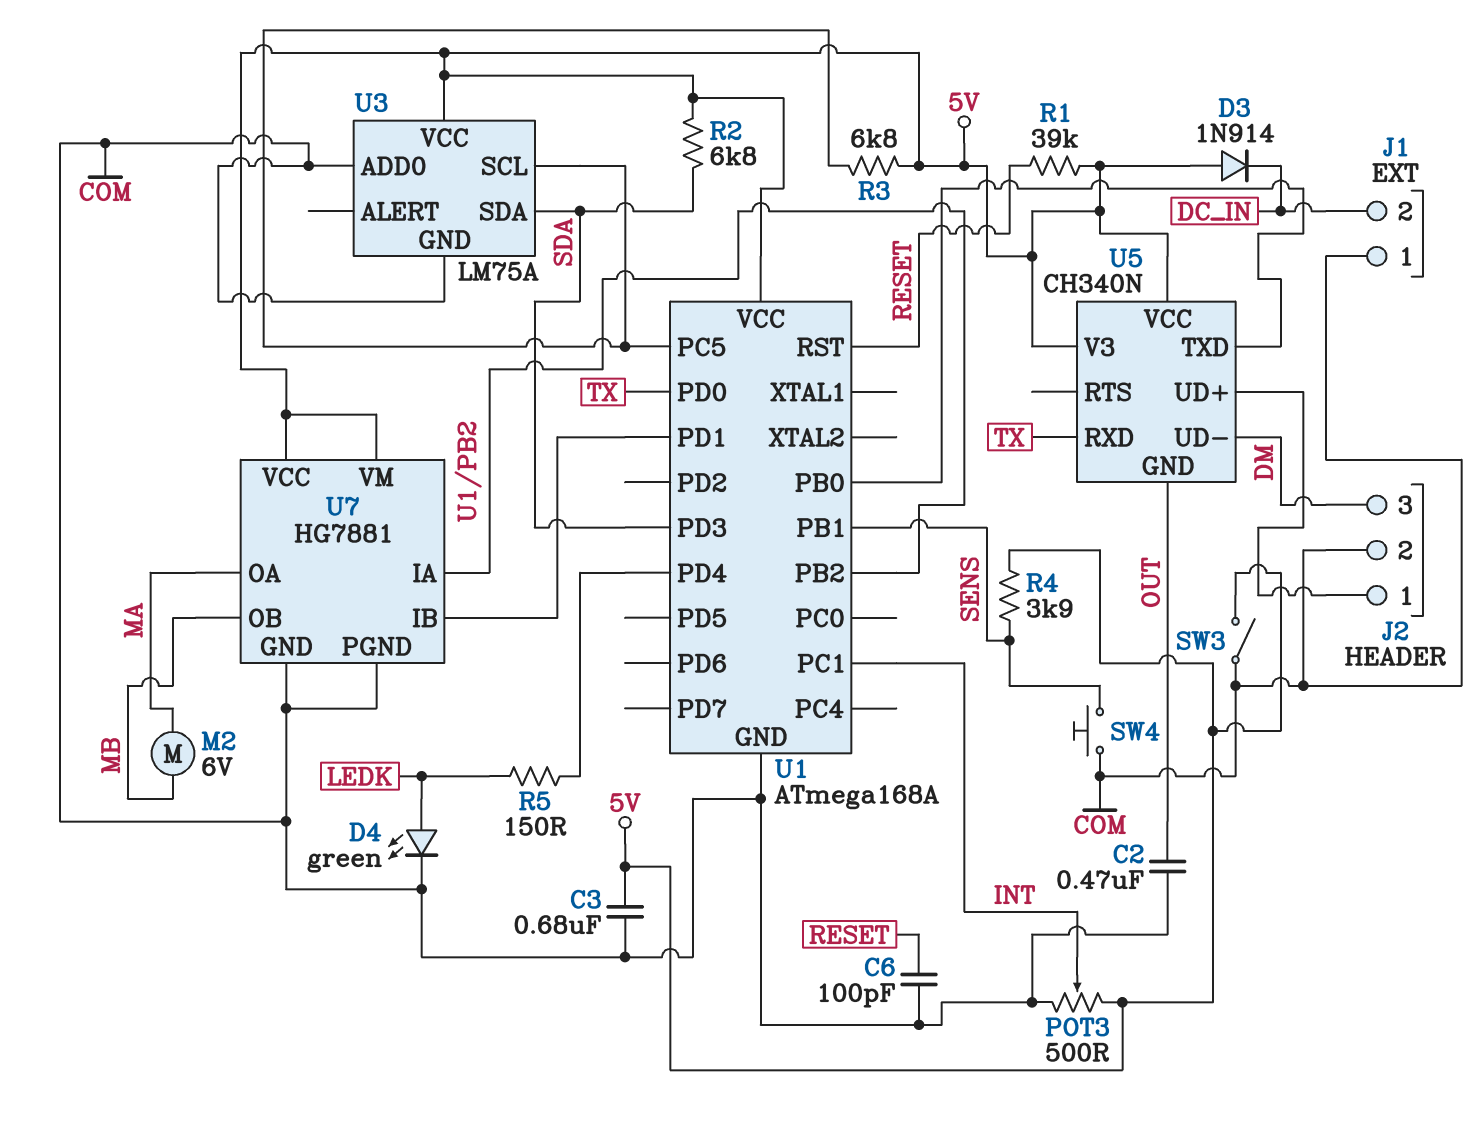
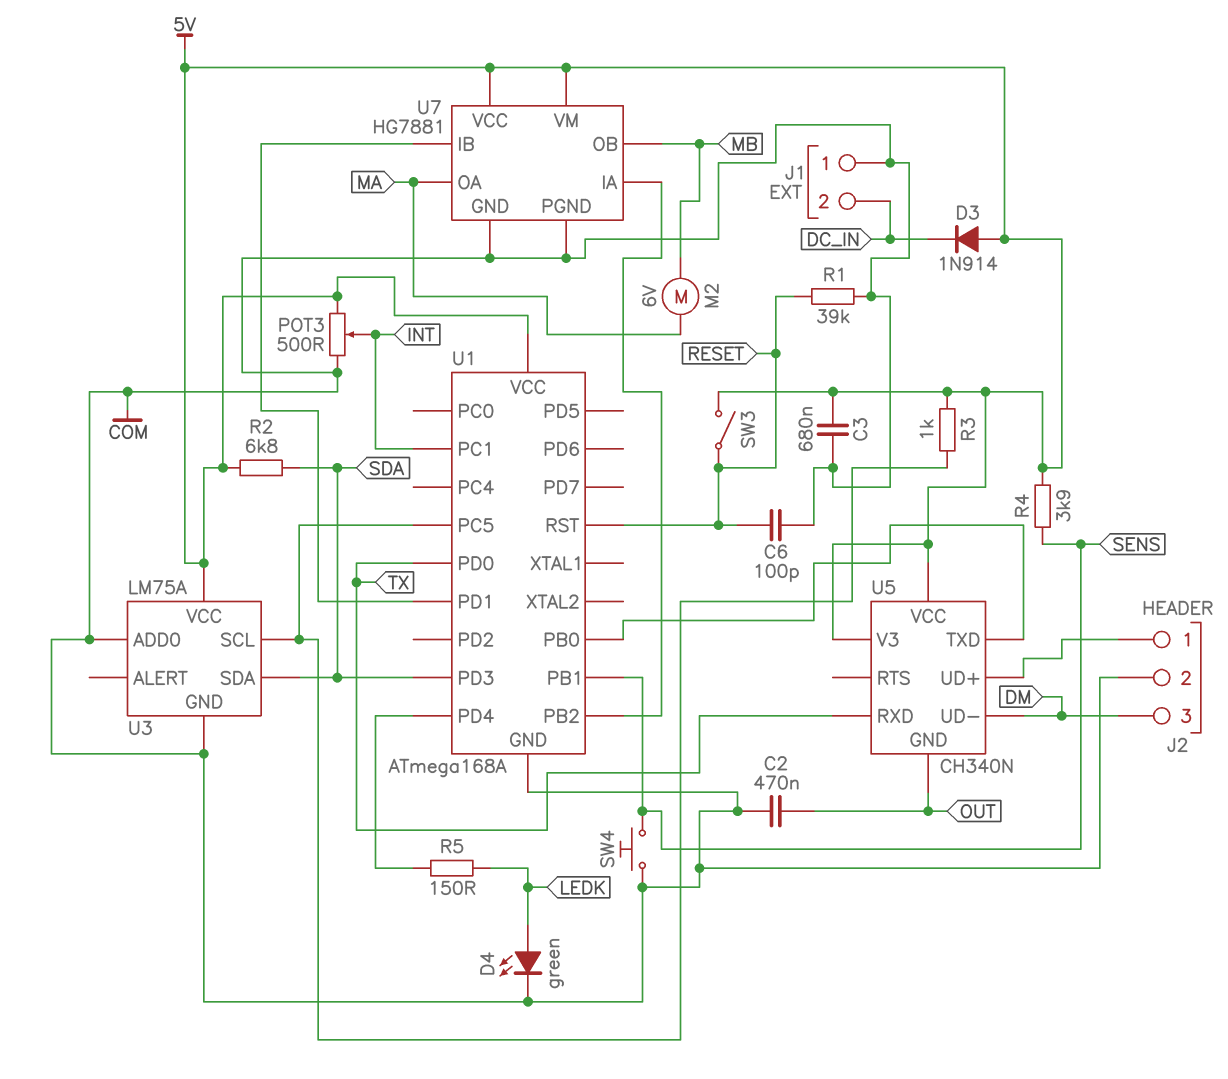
R1: 39k (5V, RESET) -> 39k (COM, RESET)
R3: 6.8k (5V, U1/PC5) -> 1k (5V, U1/PC5)
SW3: switch (5V, COM) -> switch (5V, RESET)

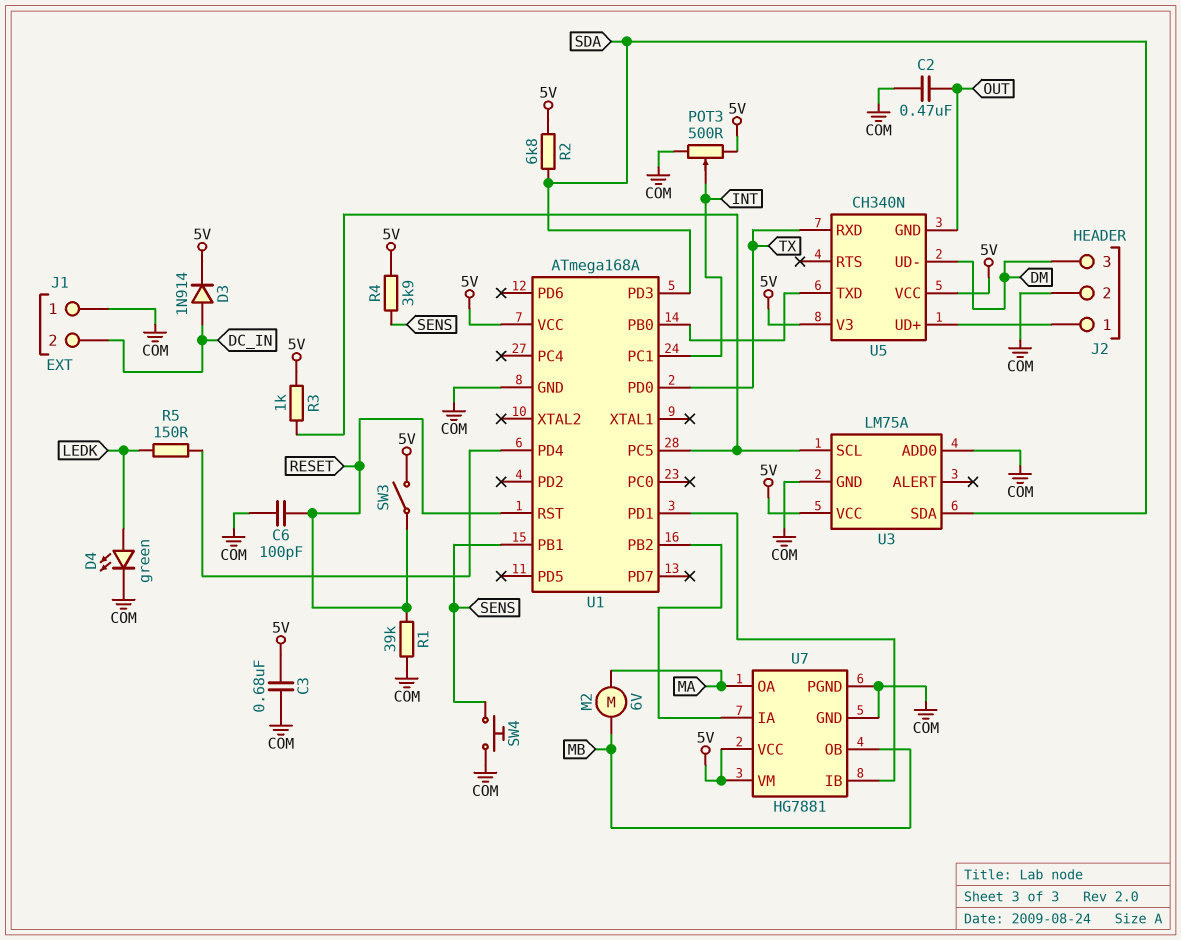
D3: diode 1N914 (A 5V, K DC_IN) -> diode 1N914 (A DC_IN, K 5V)

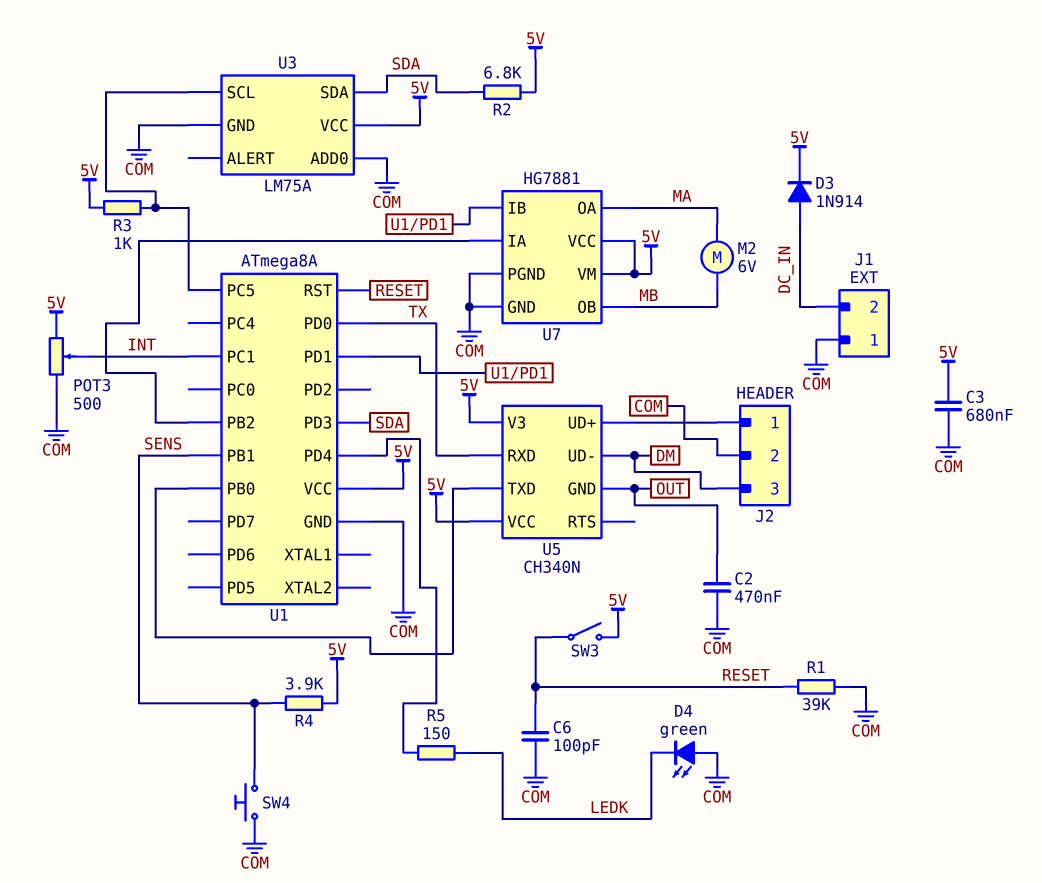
D4: LED green (A LEDK, K COM) -> LED green (A COM, K LEDK)
U1: ATmega168A -> ATmega8A

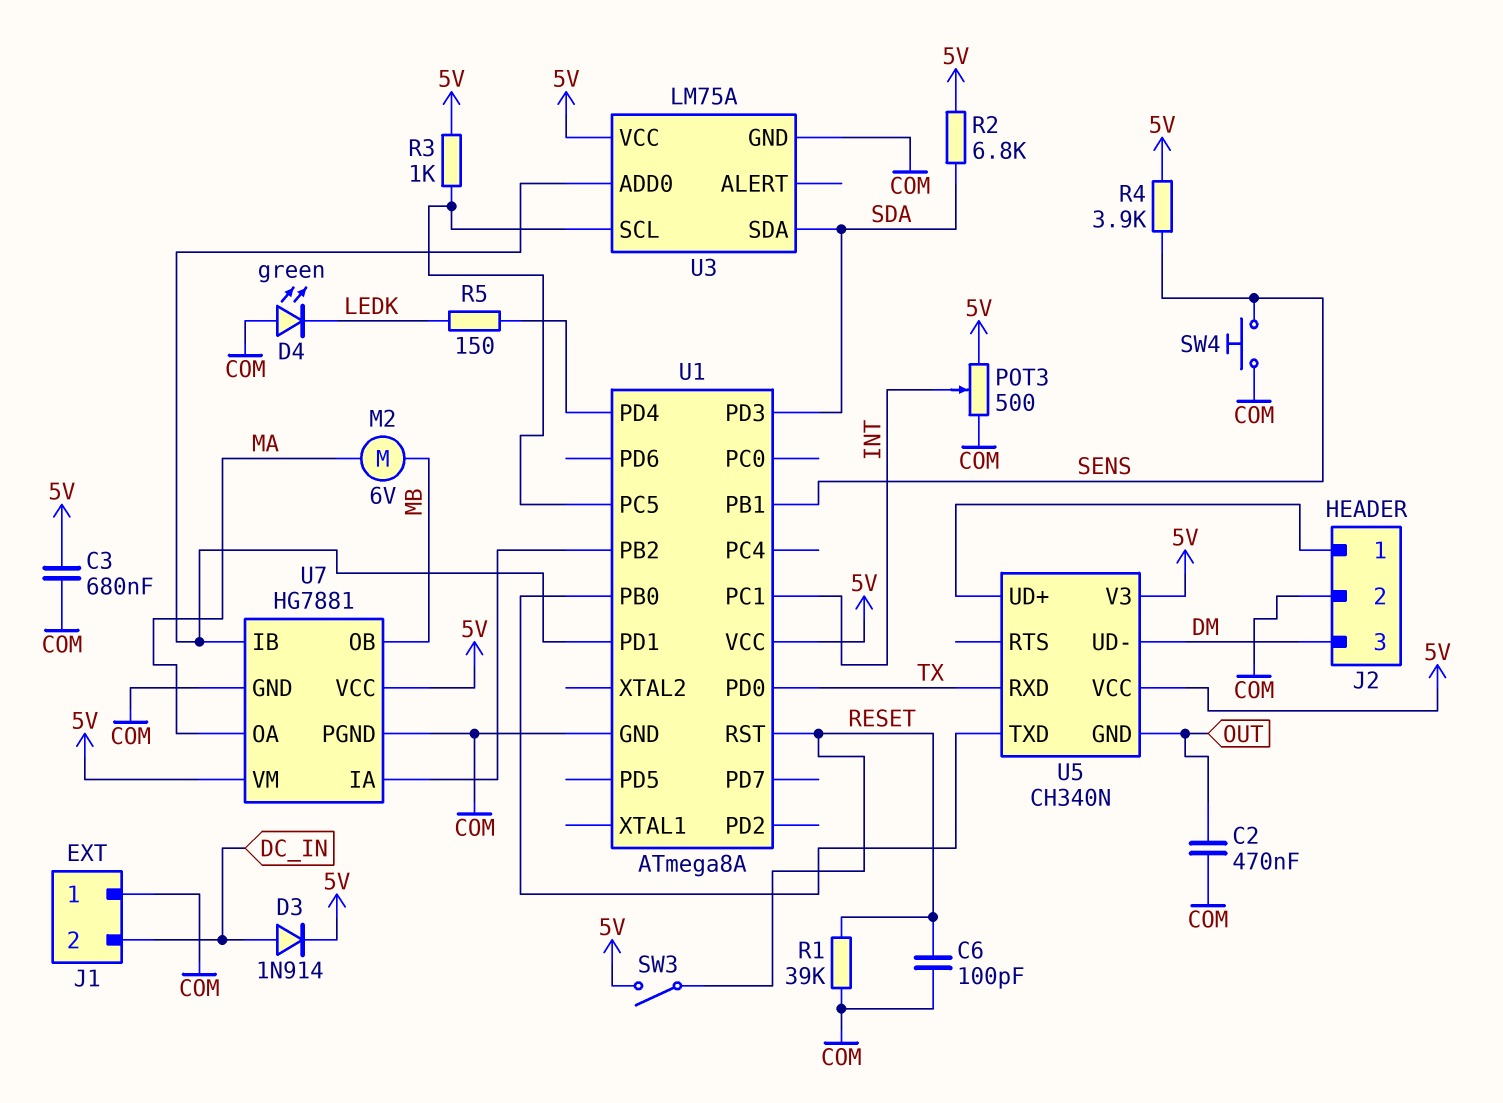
U3 pin ADD0: COM -> U1/PD1

